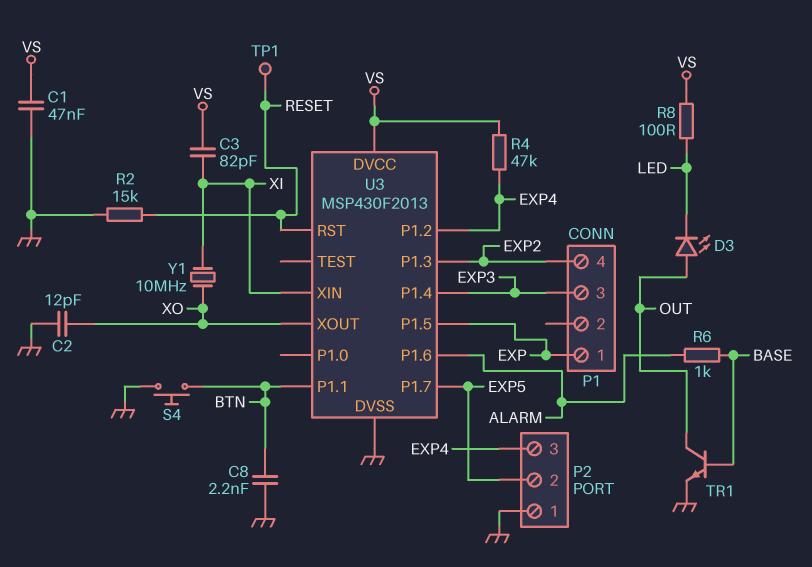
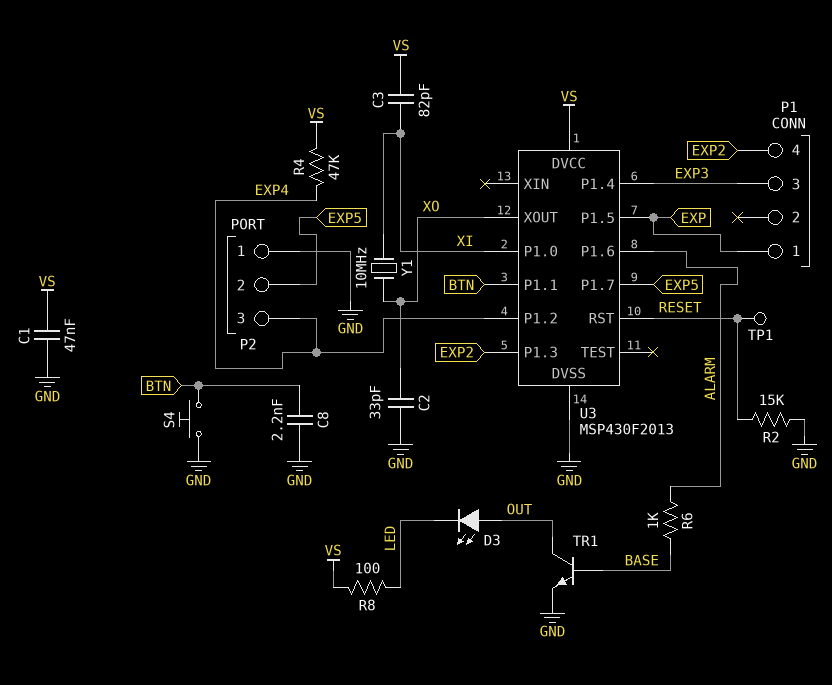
C2: 12pF (GND, XO) -> 33pF (GND, XO)
U3 pin P1.0: none -> XI
U3 pin XIN: XI -> none

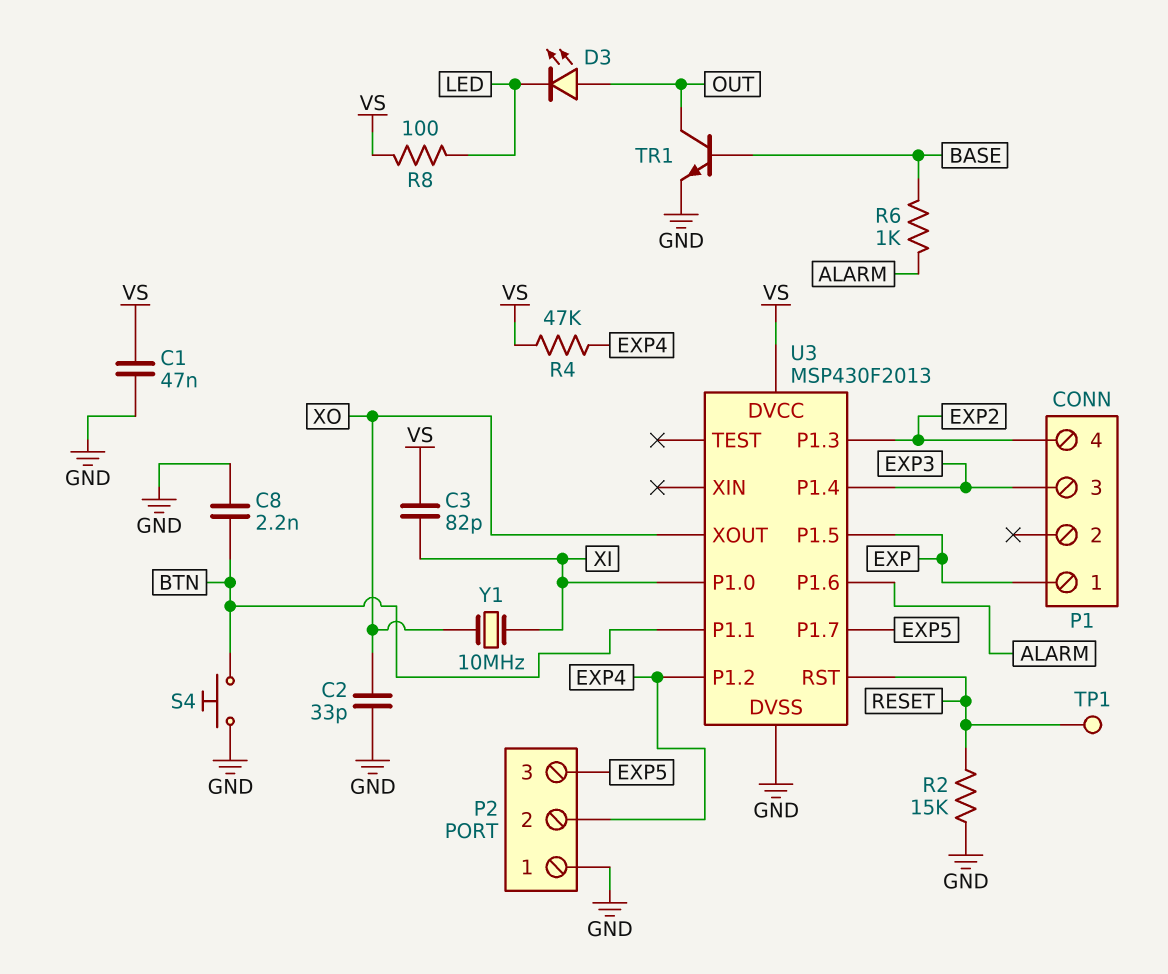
P2 pin 2: EXP5 -> EXP4
P2 pin 3: EXP4 -> EXP5

